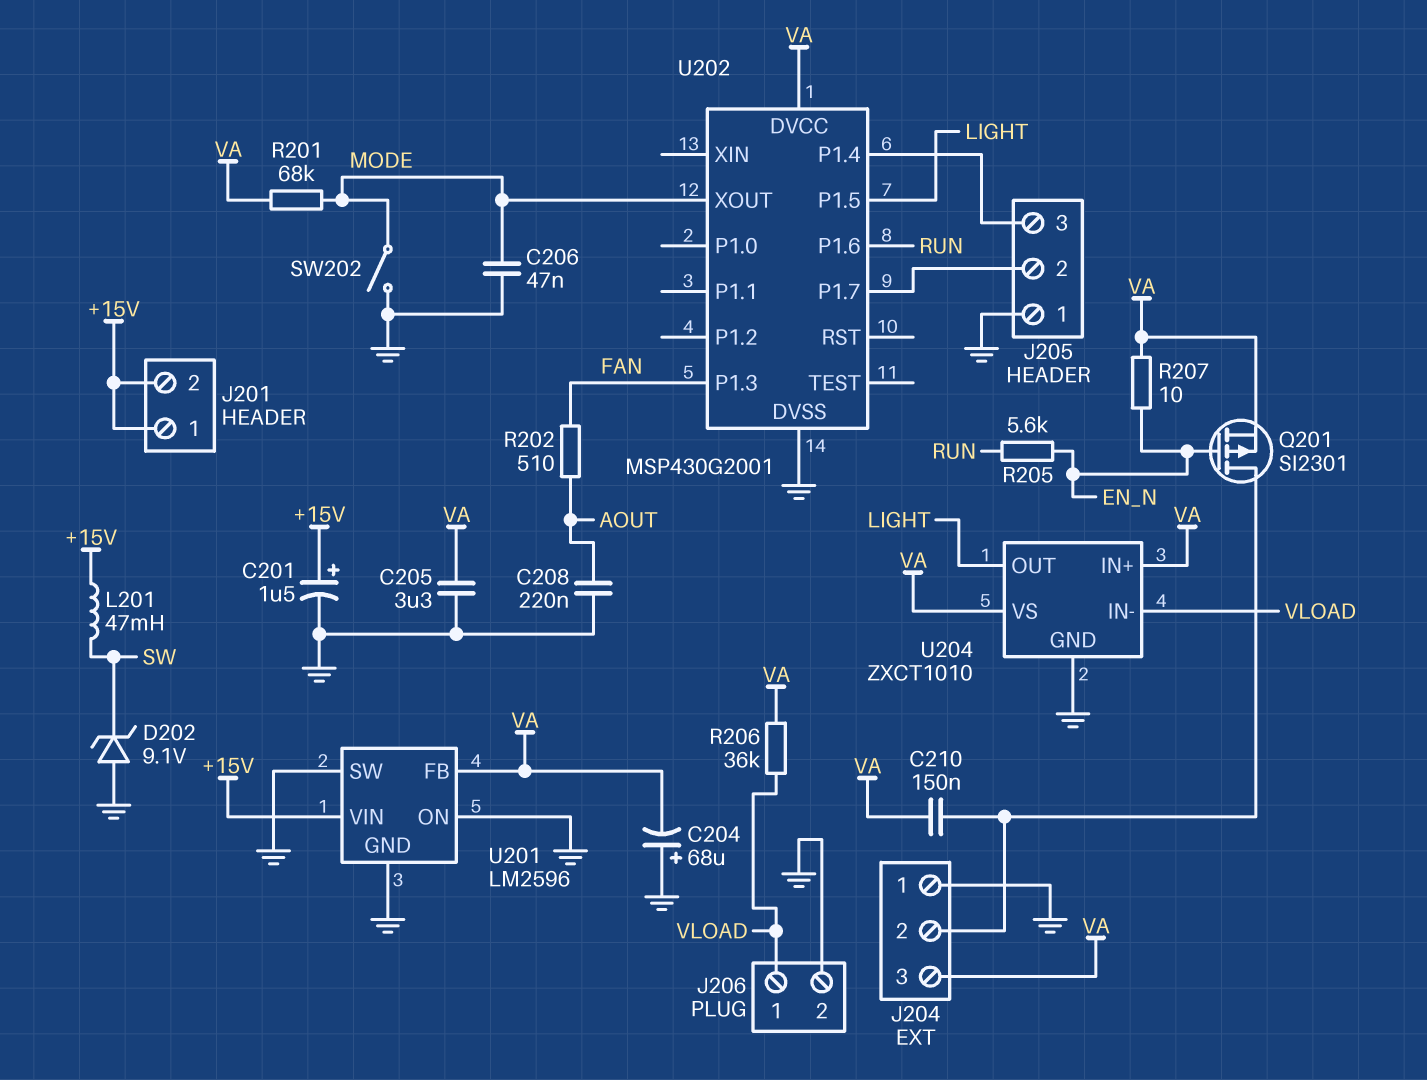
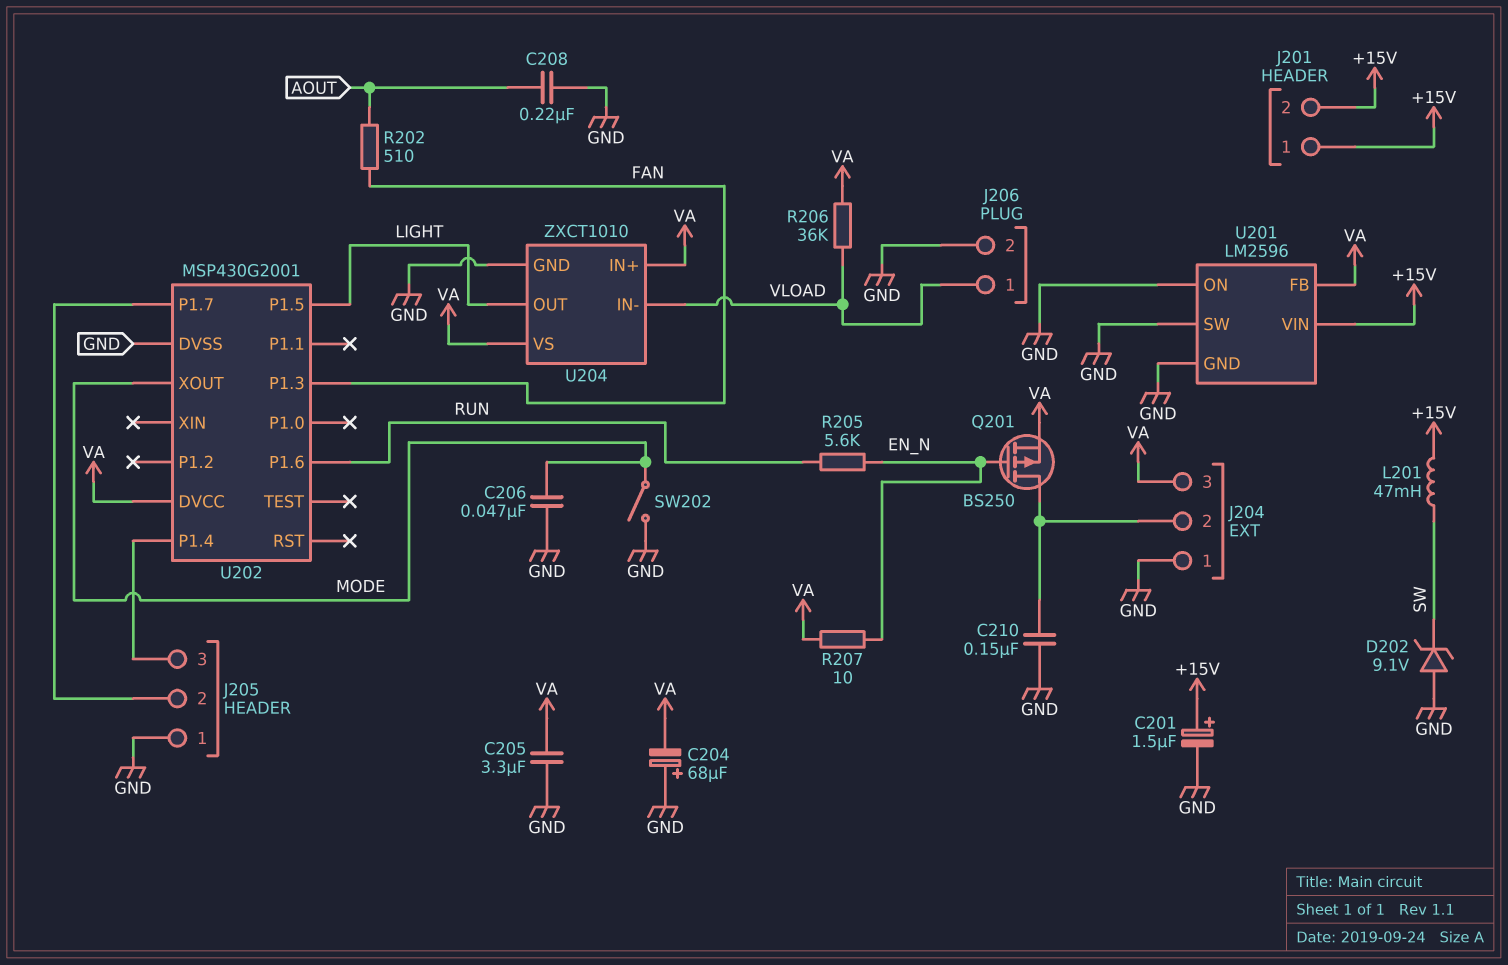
C210: 150nF (J204/2, VA) -> 150nF (GND, J204/2)
Q201: PMOS SI2301 (G EN_N, D J204/2, S VA) -> PMOS BS250 (G EN_N, D J204/2, S VA)
R201: 68k (MODE, VA) -> none

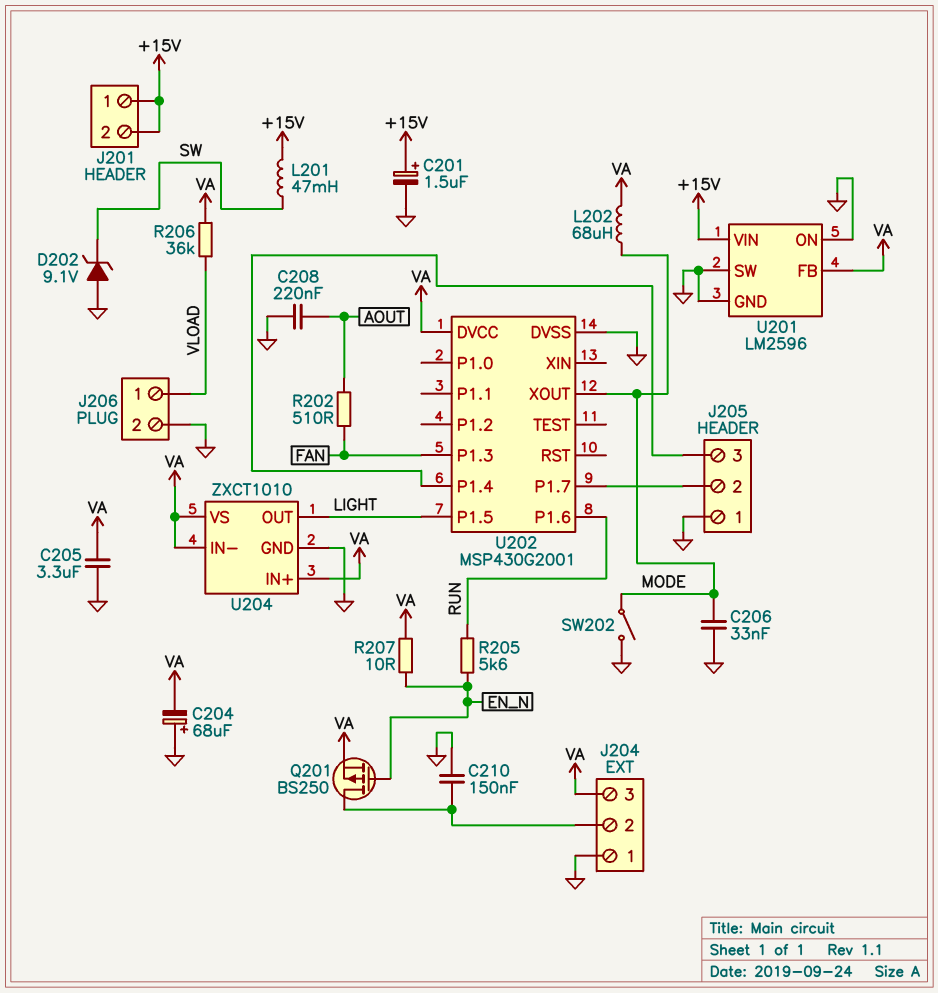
C206: 47nF (GND, MODE) -> 33nF (GND, MODE)
L202: none -> 68uH (MODE, VA)
U204 pin IN-: VLOAD -> VA

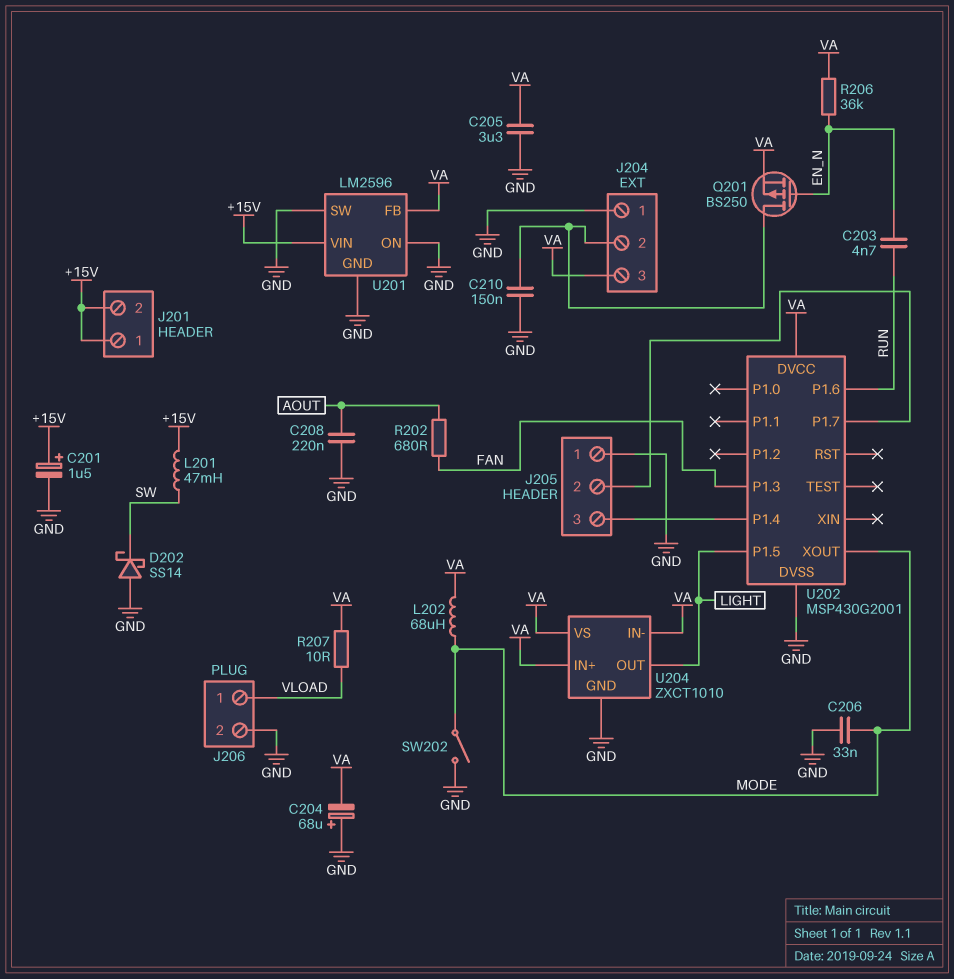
C203: none -> 4.7nF (EN_N, RUN)
D202: zener 9.1V (A GND, K SW) -> schottky SS14 (A GND, K SW)
R202: 510 (AOUT, FAN) -> 680 (AOUT, FAN)
R205: 5.6k (EN_N, RUN) -> none
R206: 36k (VA, VLOAD) -> 36k (EN_N, VA)
R207: 10 (EN_N, VA) -> 10 (VA, VLOAD)

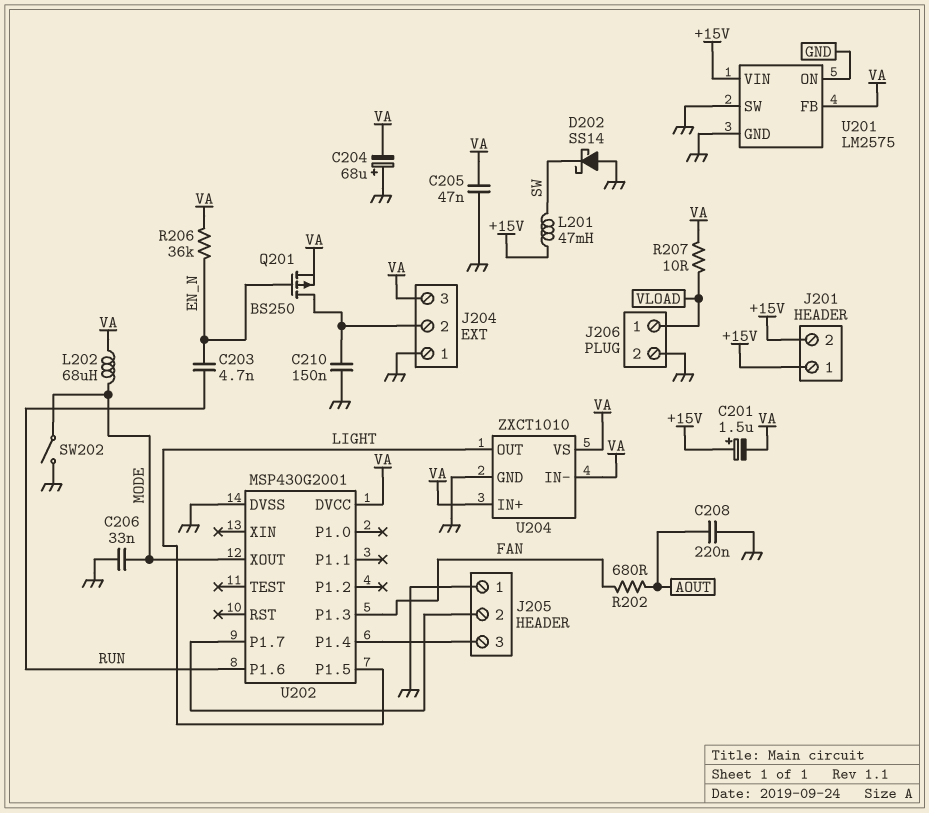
C201: 1.5uF (plus +15V, minus GND) -> 1.5uF (plus +15V, minus VA)
C205: 3.3uF (GND, VA) -> 47nF (GND, VA)
U201: LM2596 -> LM2575

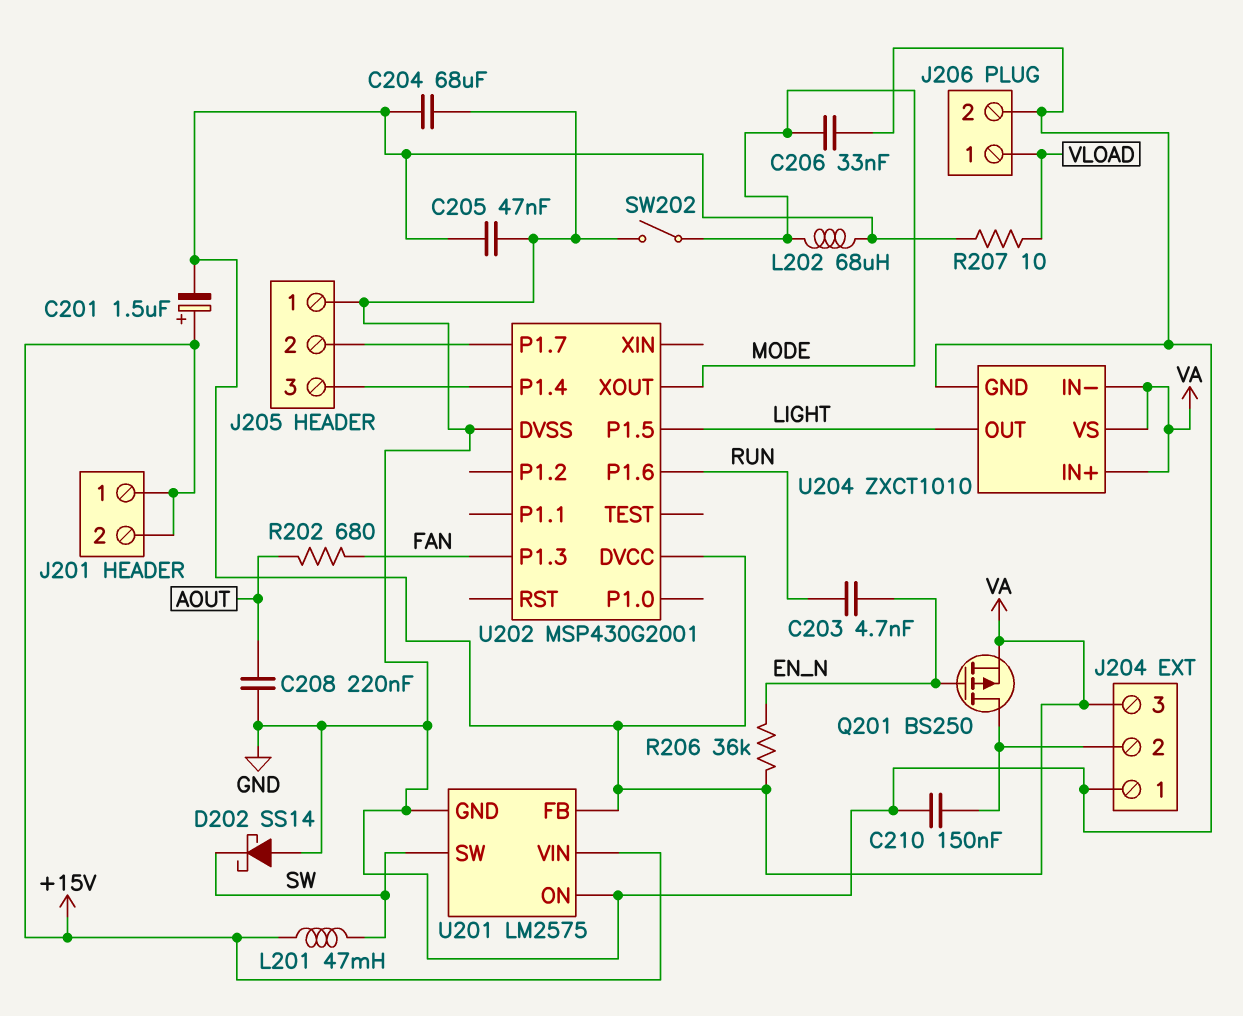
C204: 68uF (plus GND, minus VA) -> 68uF (GND, VA)
U201 pin SW: GND -> SW

